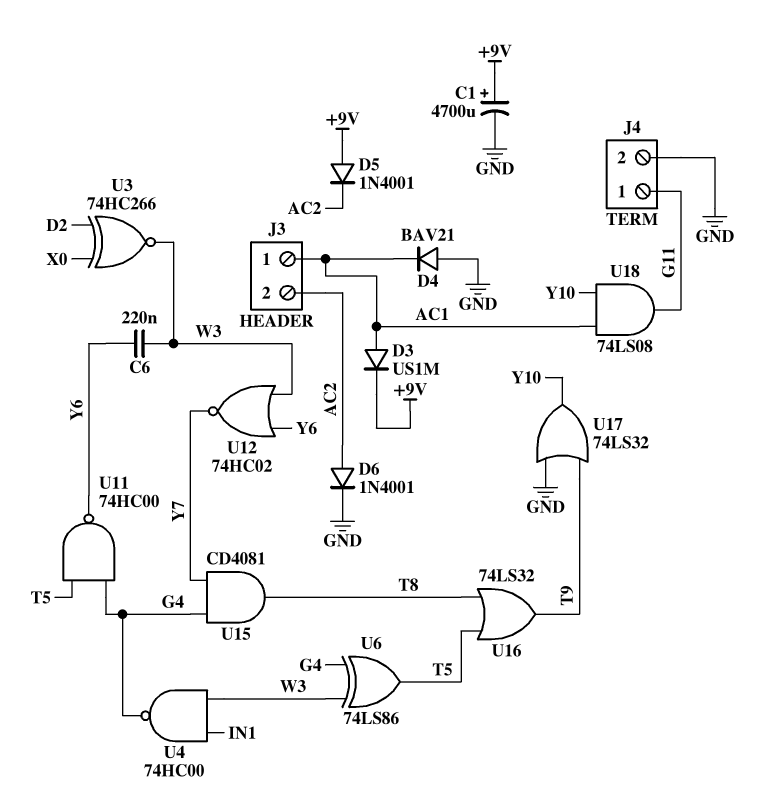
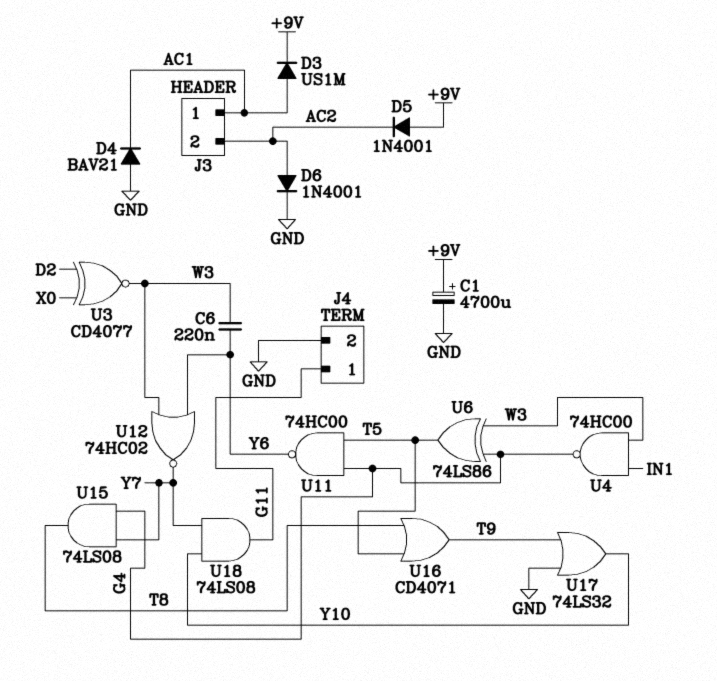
U3: XNOR 74HC266 (in D2, in X0, out W3) -> XNOR CD4077 (in D2, in X0, out W3)
U15: AND CD4081 (in G4, in Y7, out T8) -> AND 74LS08 (in G4, in Y7, out T8)
U16: OR 74LS32 (in T5, in T8, out T9) -> OR CD4071 (in T5, in T8, out T9)
U18: AND 74LS08 (in AC1, in Y10, out G11) -> AND 74LS08 (in Y7, in Y10, out G11)

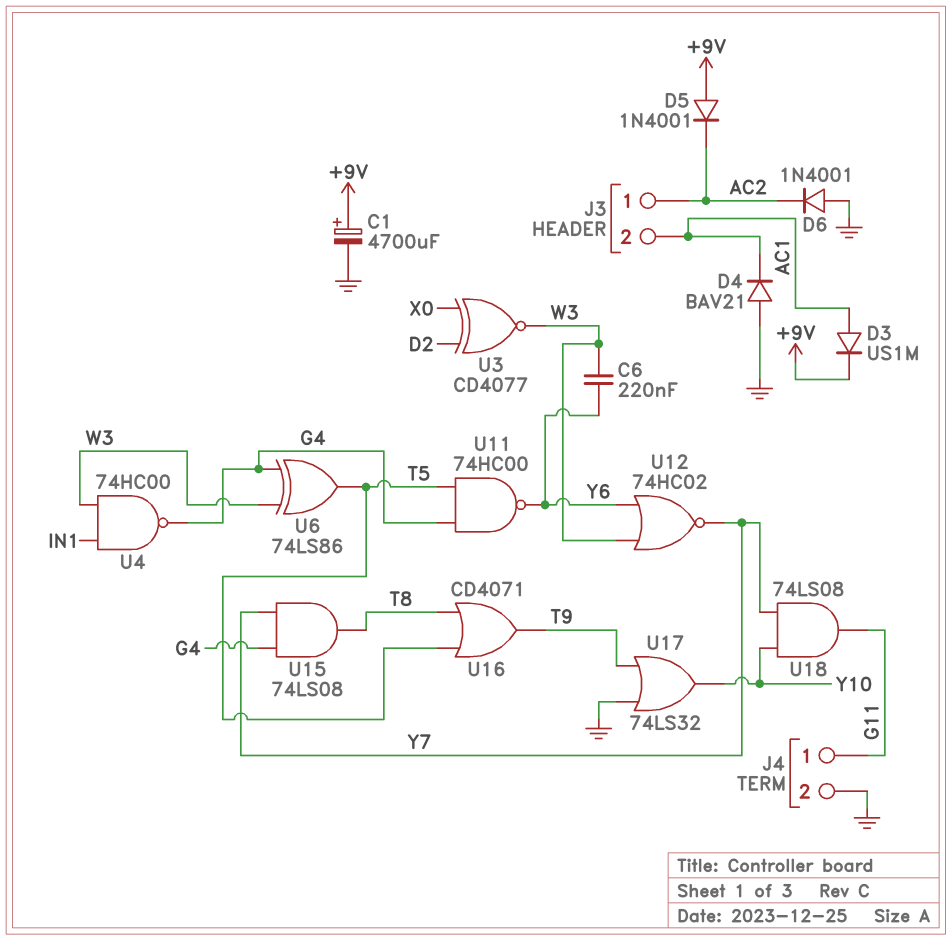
D6: diode 1N4001 (A AC2, K GND) -> diode 1N4001 (A GND, K AC2)
J3 pin 1: AC1 -> AC2
J3 pin 2: AC2 -> AC1

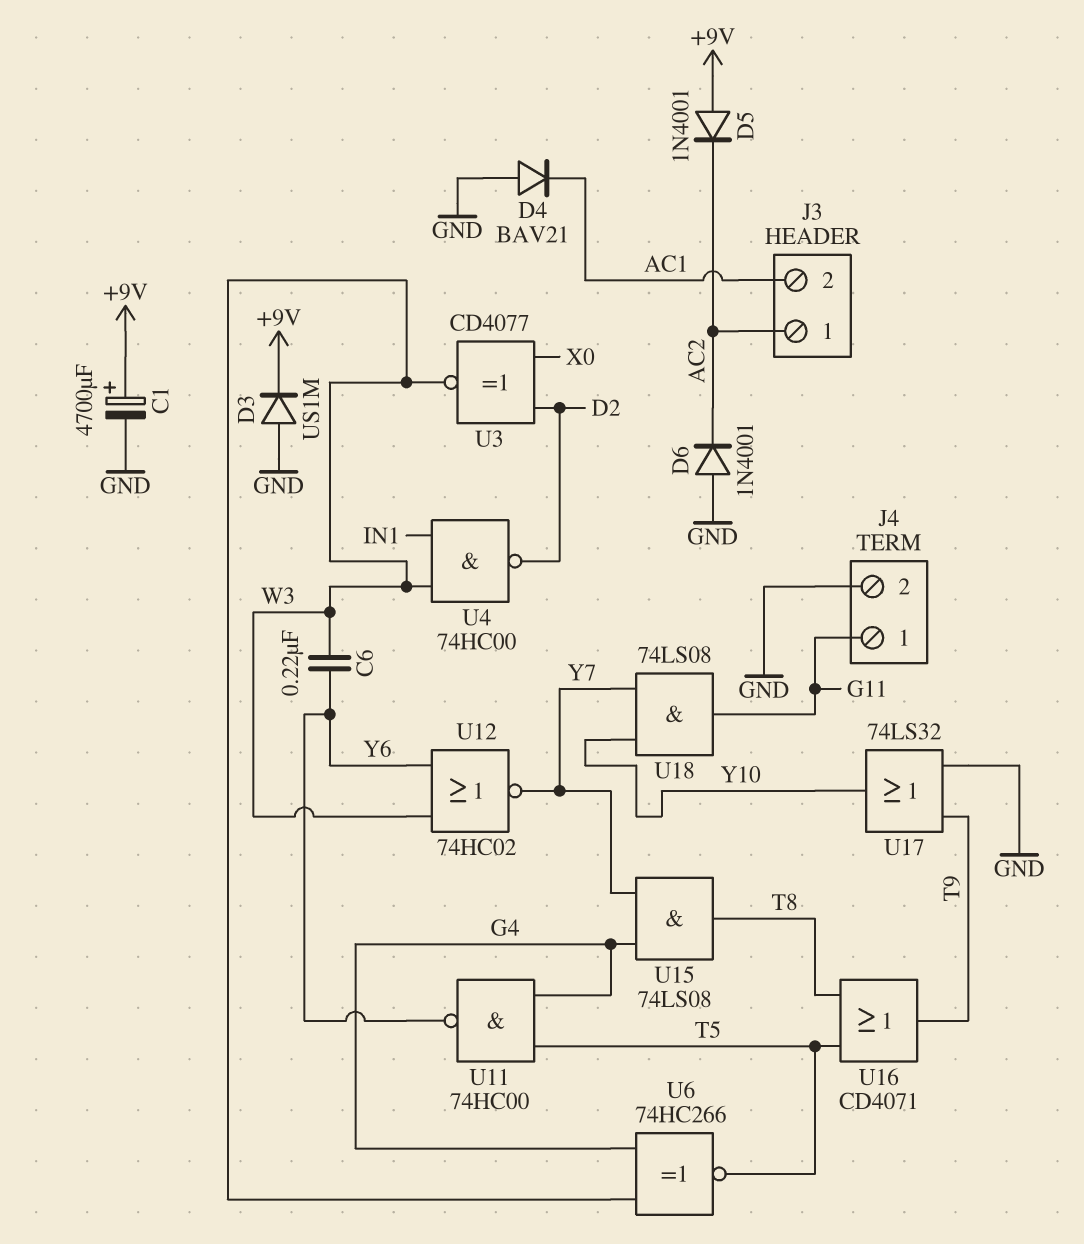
D3: diode US1M (A AC1, K +9V) -> diode US1M (A GND, K +9V)
U4: NAND 74HC00 (in IN1, in W3, out G4) -> NAND 74HC00 (in IN1, in W3, out D2)
U6: XOR 74LS86 (in G4, in W3, out T5) -> XNOR 74HC266 (in G4, in W3, out T5)

